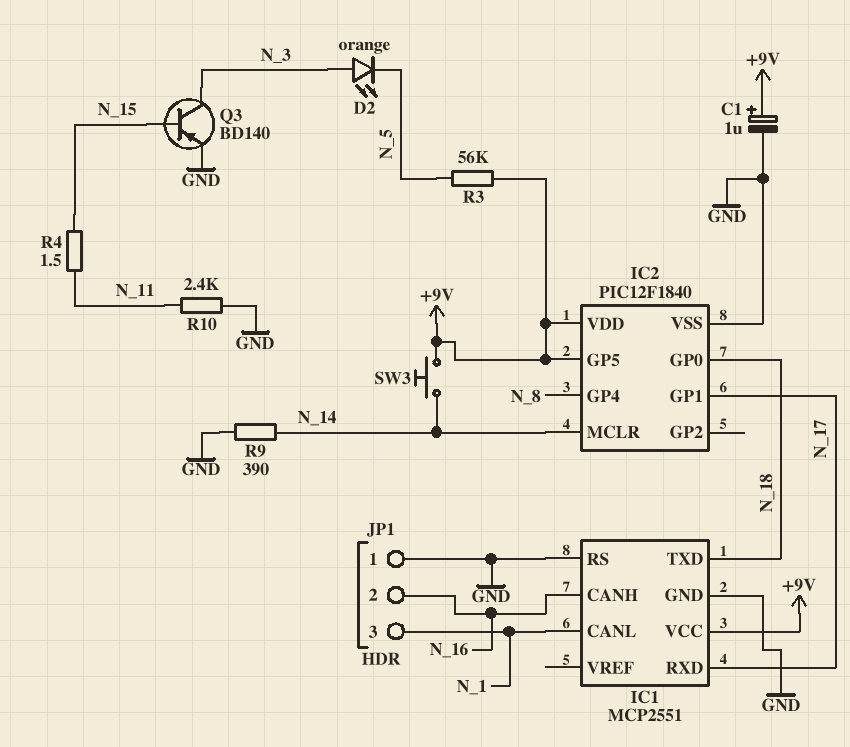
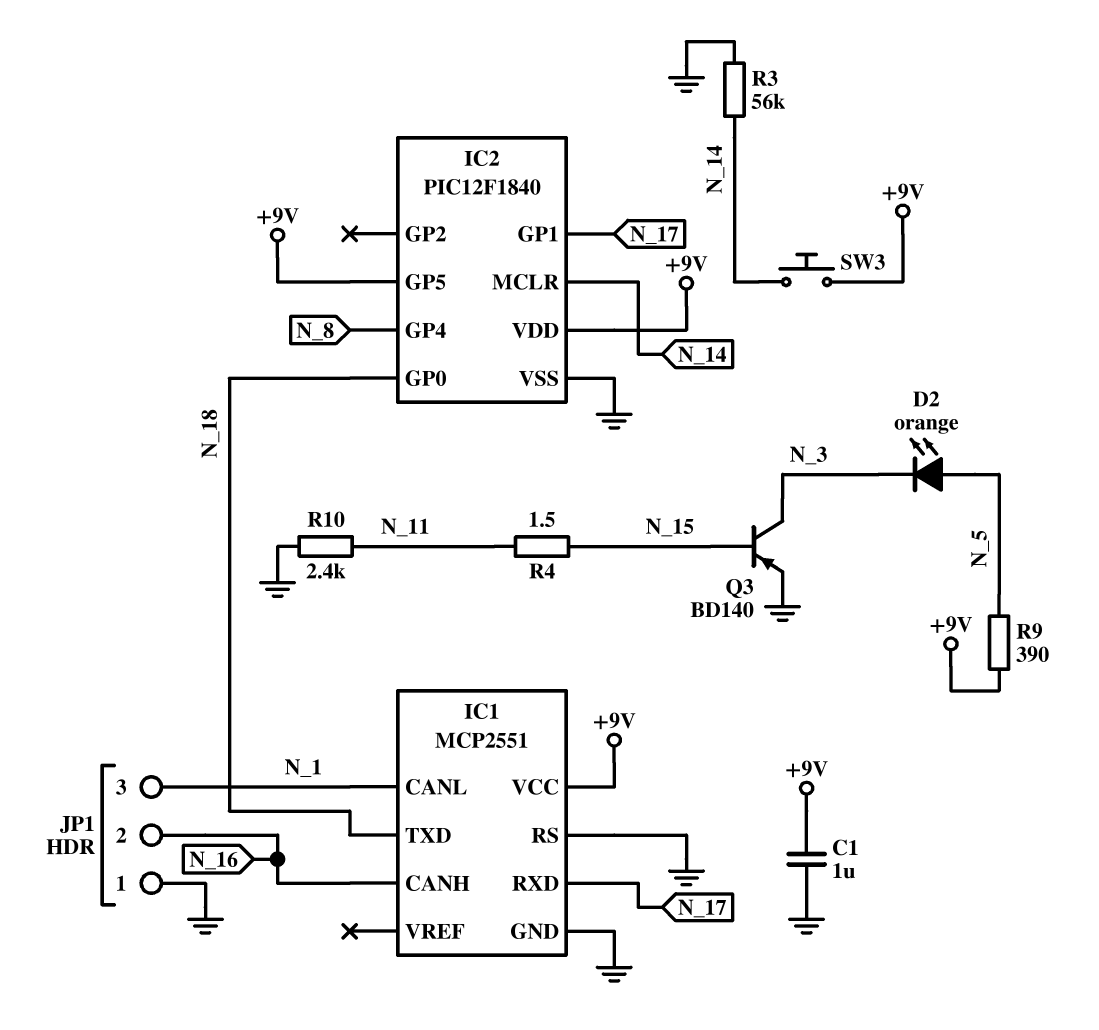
C1: 1uF (plus +9V, minus GND) -> 1uF (+9V, GND)
D2: LED orange (A N_3, K N_5) -> LED orange (A N_5, K N_3)
R3: 56k (+9V, N_5) -> 56k (GND, N_14)
R9: 390 (GND, N_14) -> 390 (+9V, N_5)

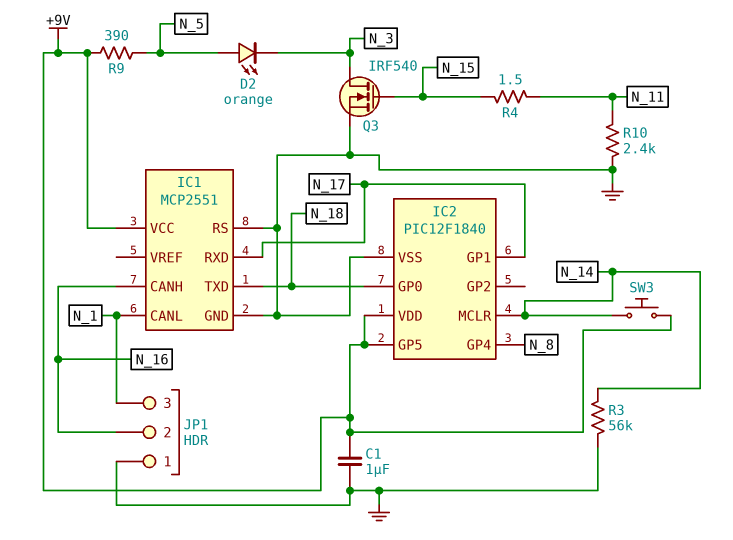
Q3: PNP BD140 (B N_15, C N_3, E GND) -> NMOS IRF540 (G N_15, D N_3, S GND)

